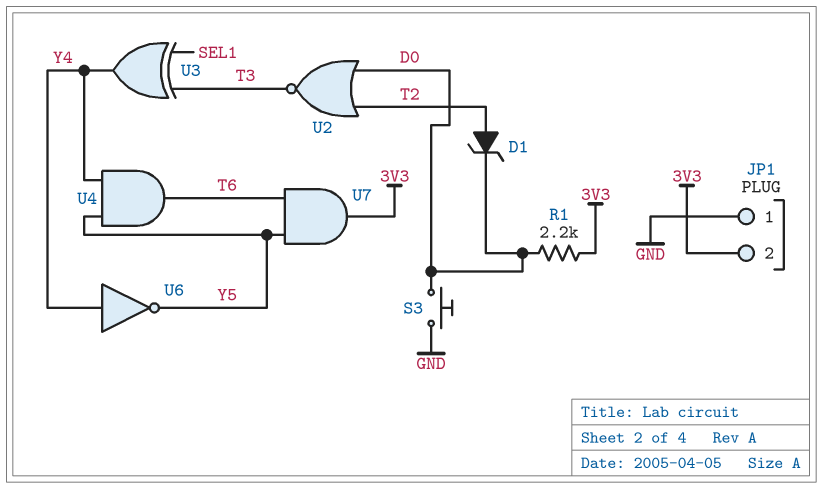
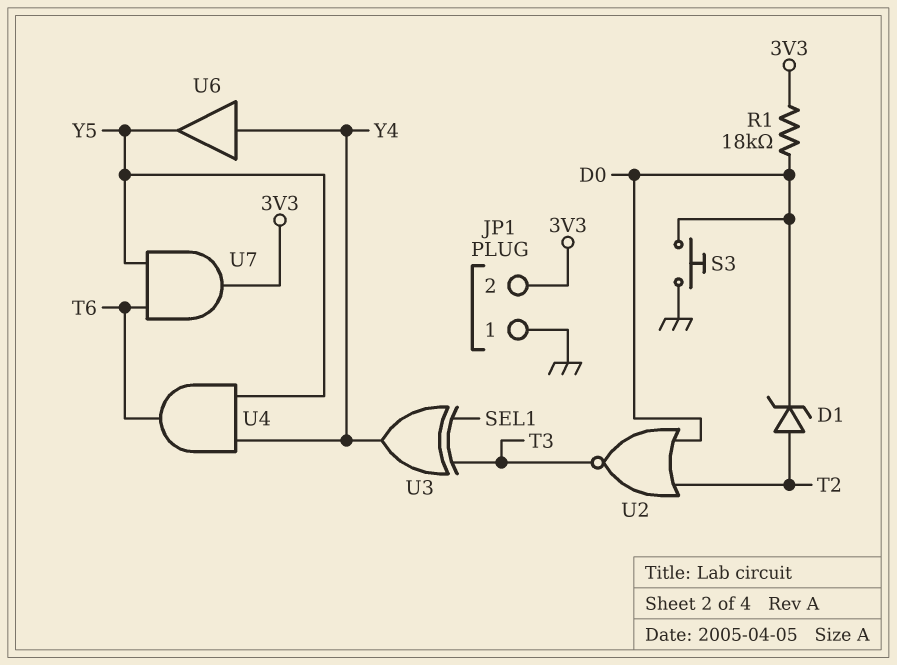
R1: 2.2k (3V3, D0) -> 18k (3V3, D0)
U6: NOT (in Y4, out Y5) -> buffer (in Y4, out Y5)

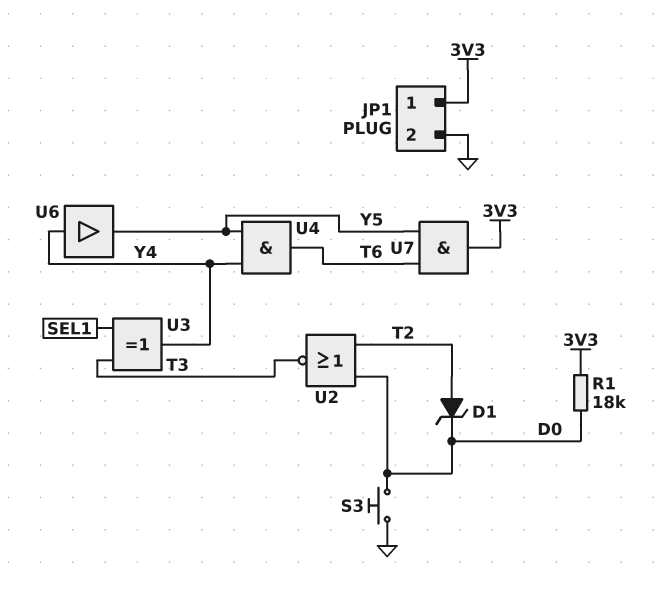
JP1 pin 1: GND -> 3V3
JP1 pin 2: 3V3 -> GND

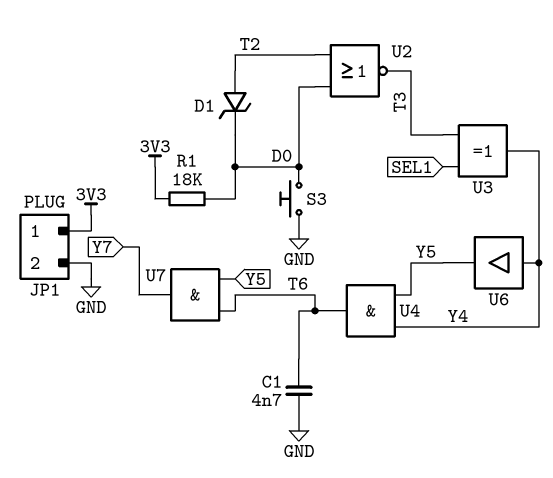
C1: none -> 4.7nF (GND, T6)
U7: AND (in T6, in Y5, out 3V3) -> AND (in T6, in Y5, out Y7)

